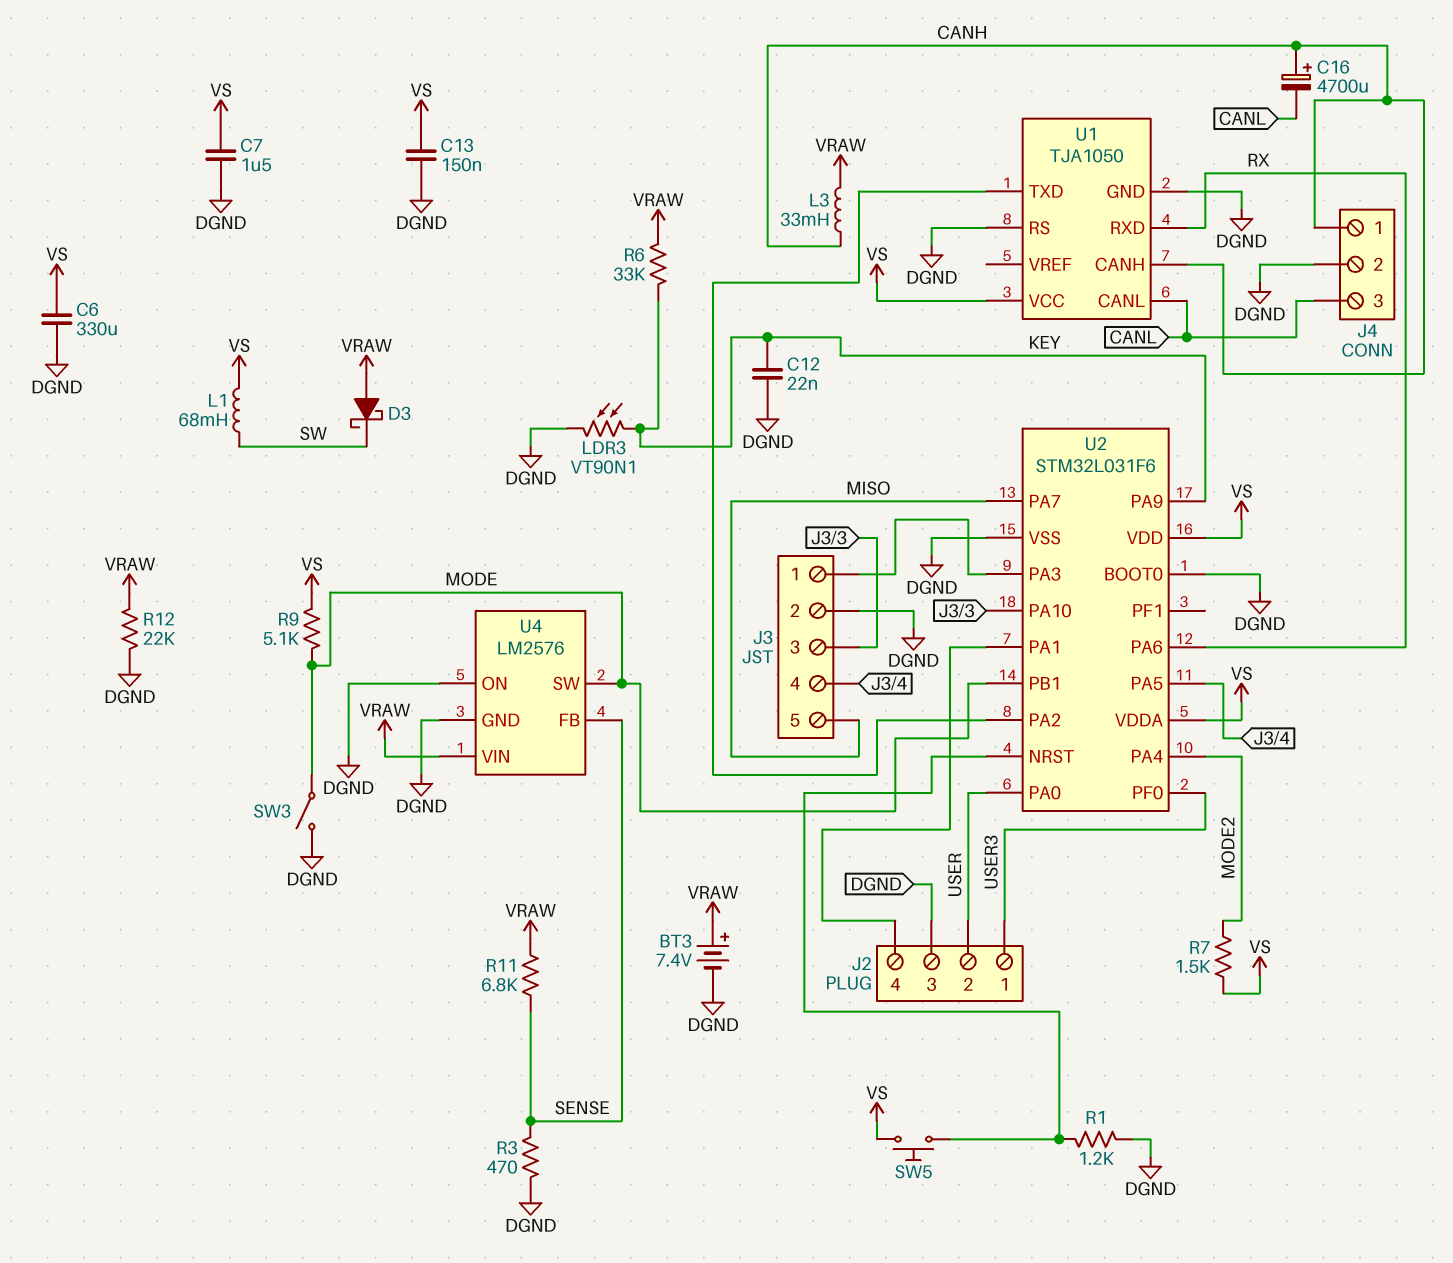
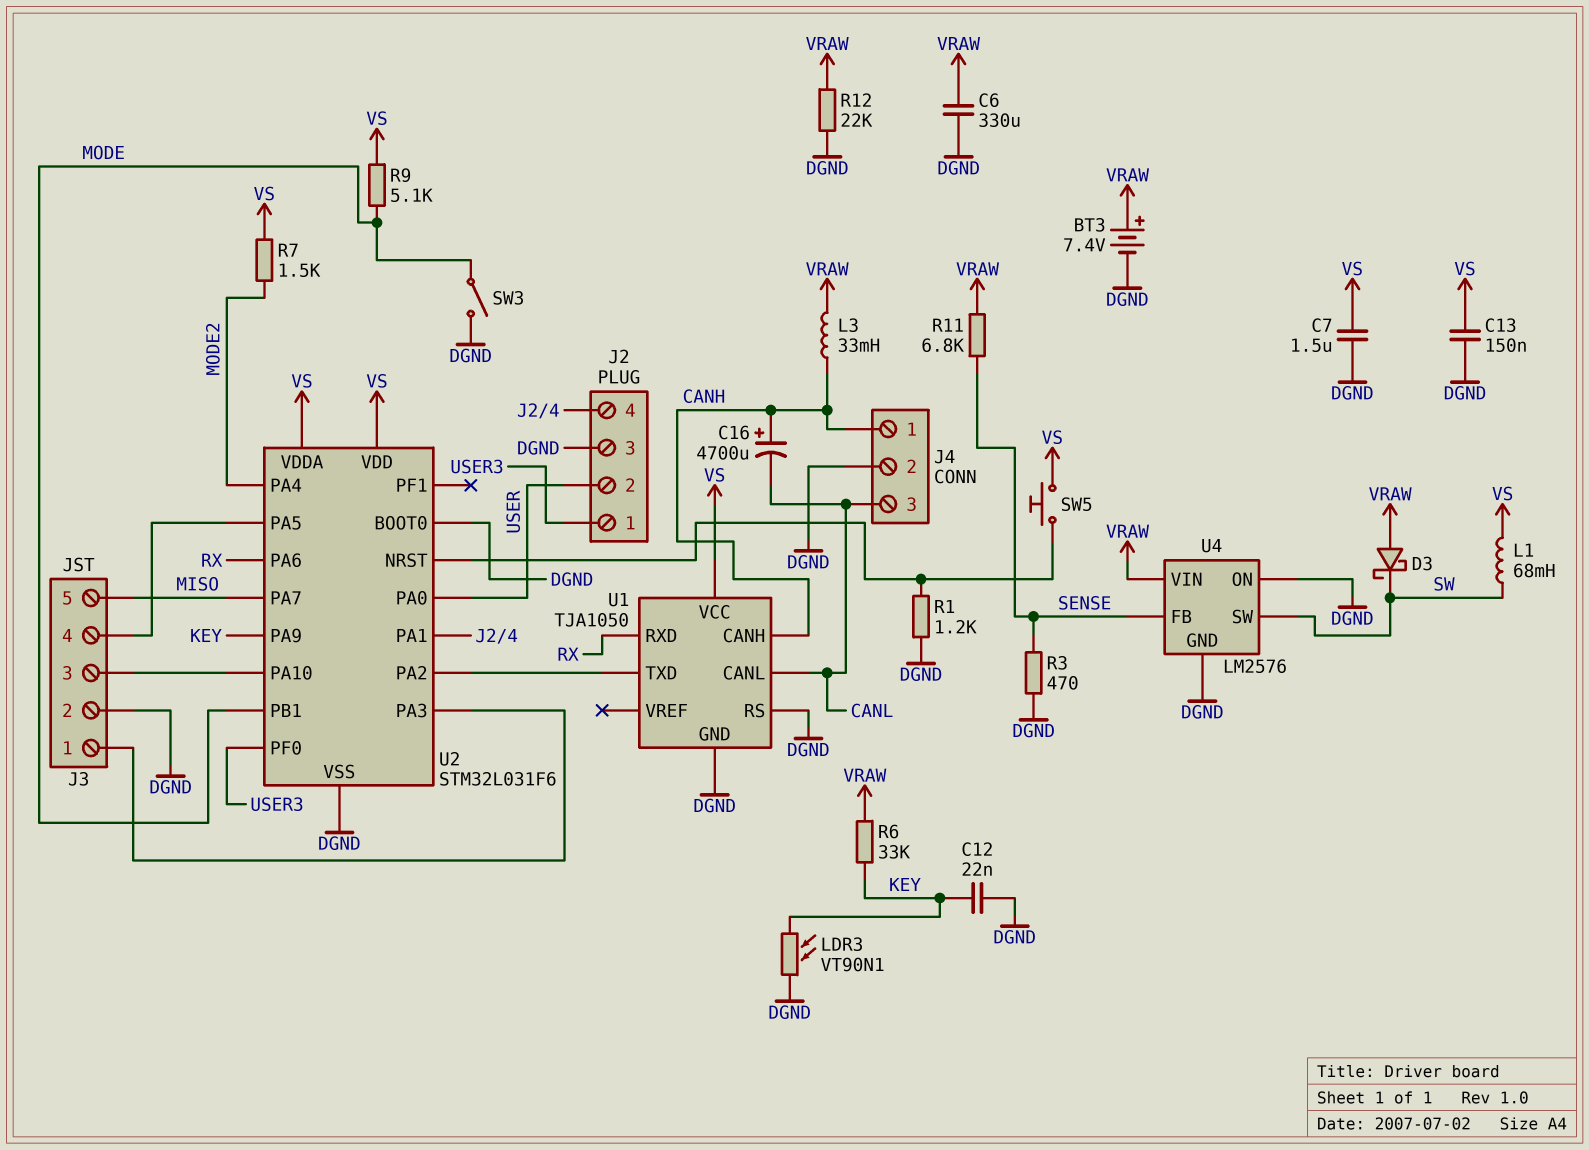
C6: 330uF (DGND, VS) -> 330uF (DGND, VRAW)
U4 pin SW: MODE -> SW

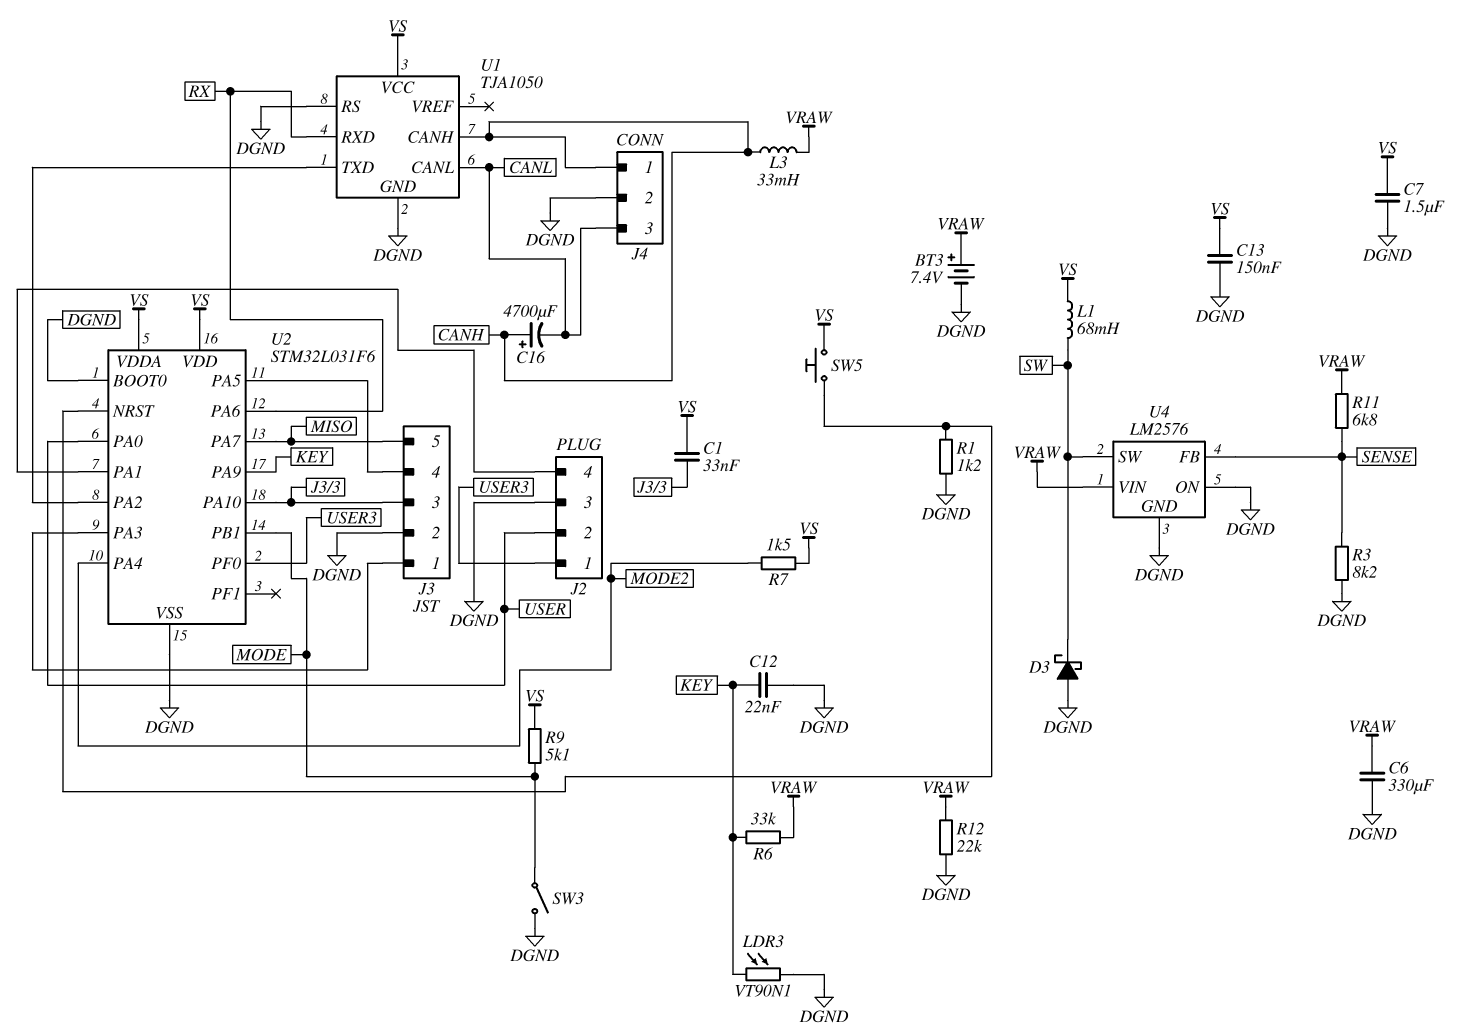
C1: none -> 33nF (J3/3, VS)
D3: schottky (A VRAW, K SW) -> schottky (A DGND, K SW)
R3: 470 (DGND, SENSE) -> 8.2k (DGND, SENSE)

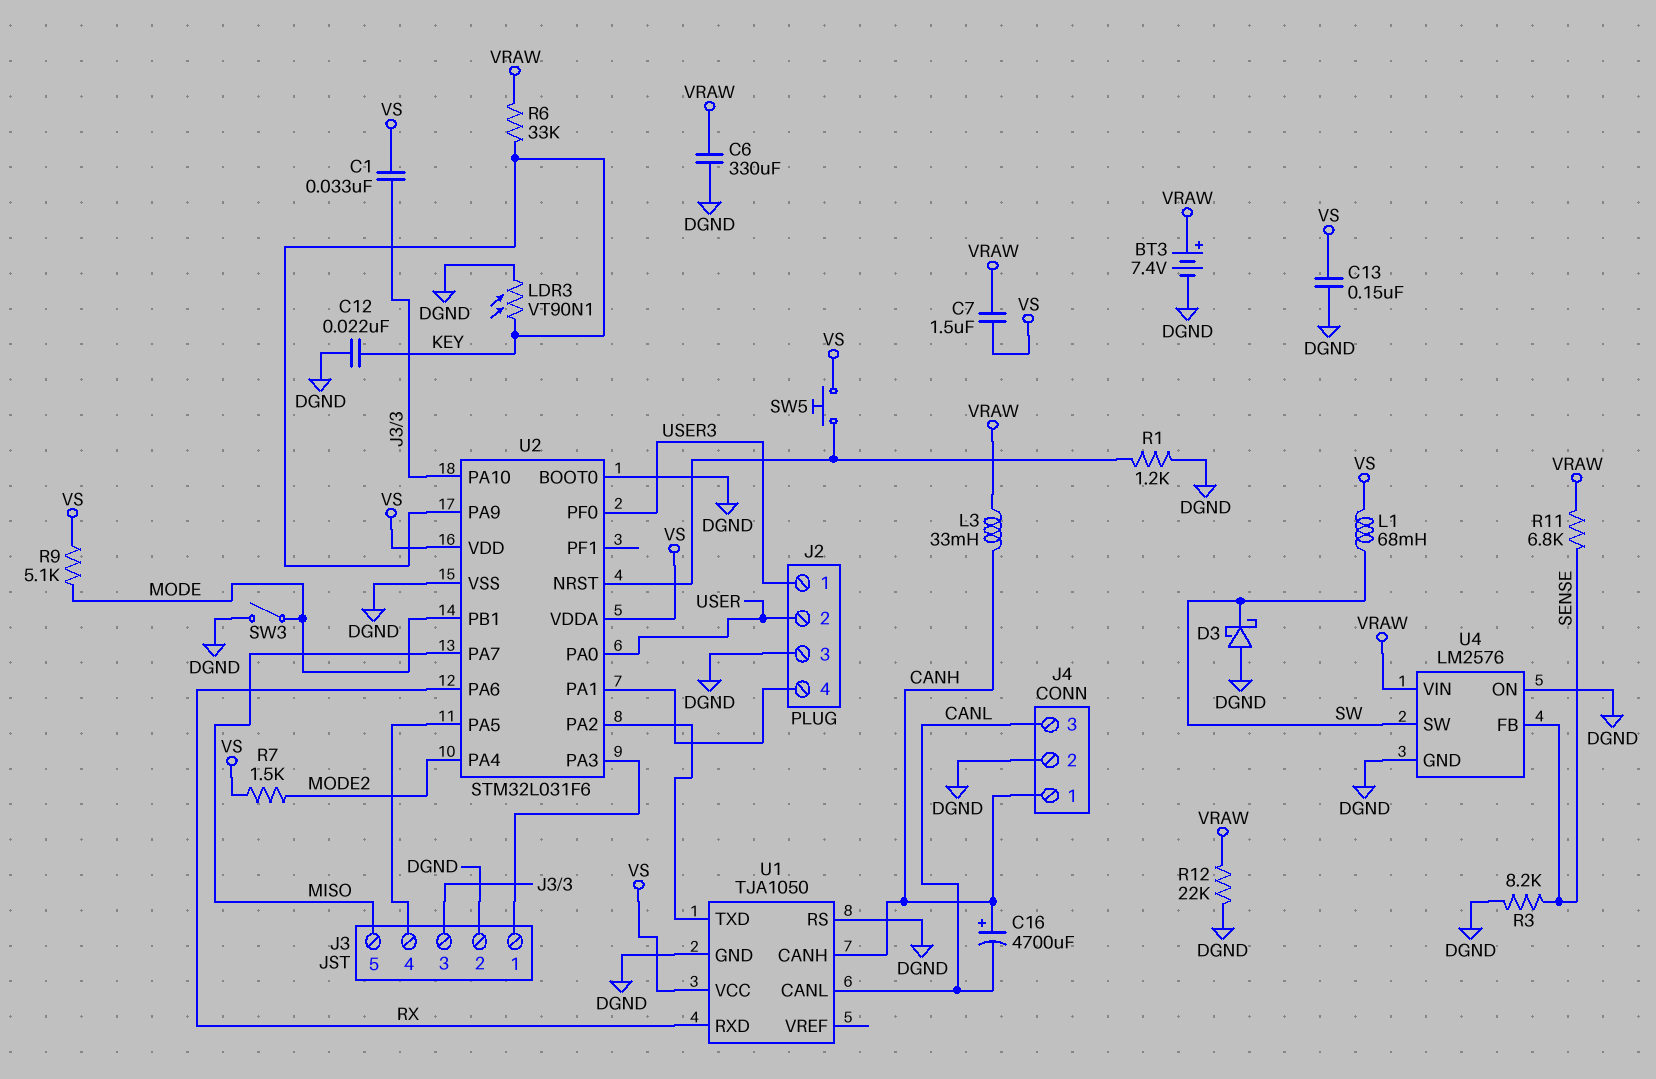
C7: 1.5uF (DGND, VS) -> 1.5uF (VRAW, VS)

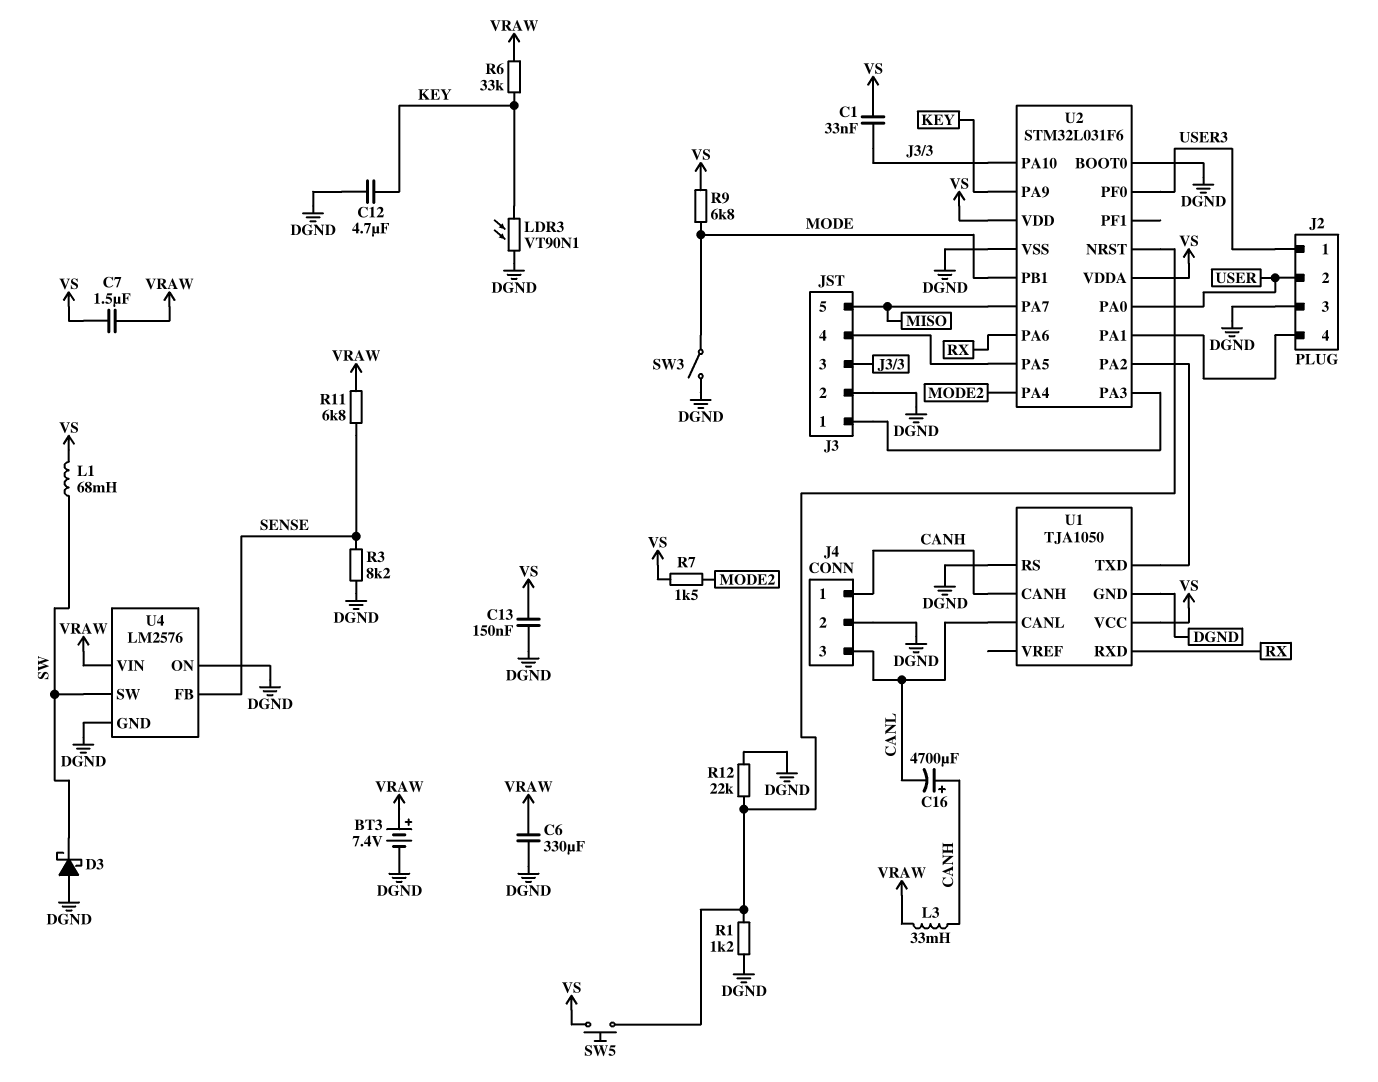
C12: 22nF (DGND, KEY) -> 4.7uF (DGND, KEY)
R9: 5.1k (MODE, VS) -> 6.8k (MODE, VS)
R12: 22k (DGND, VRAW) -> 22k (DGND, U2/NRST)

